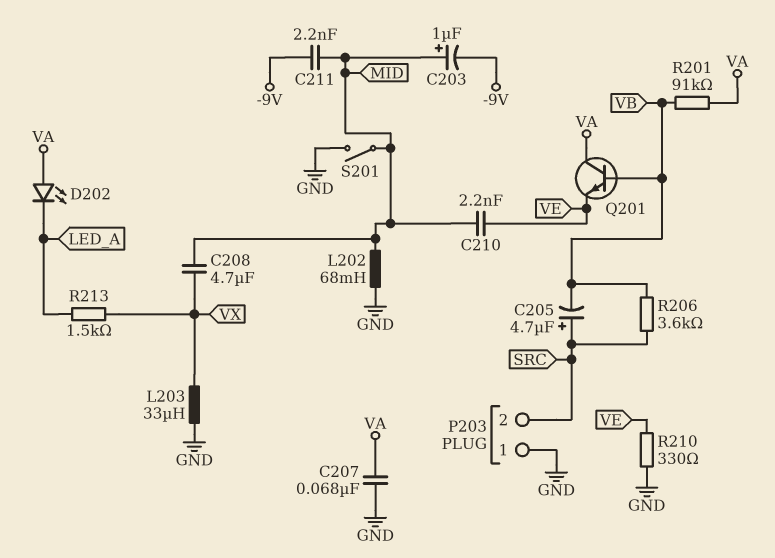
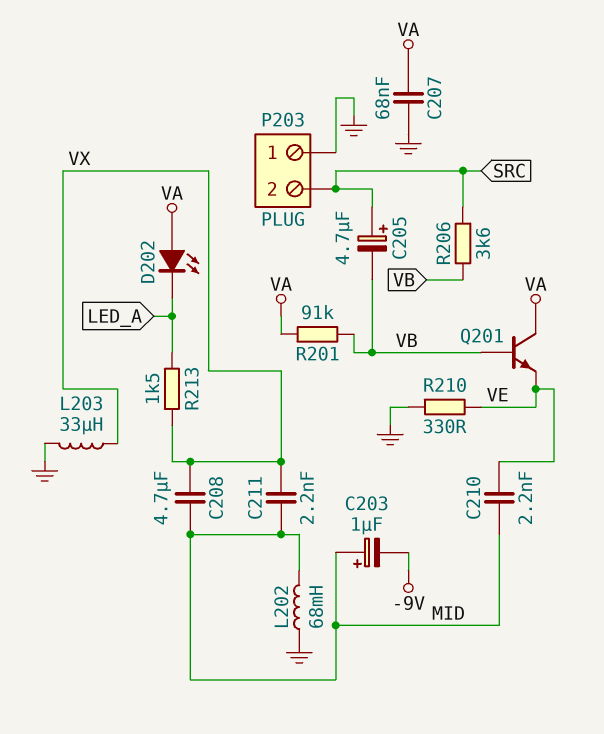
C211: 2.2nF (-9V, MID) -> 2.2nF (MID, VX)
S201: switch (GND, MID) -> none

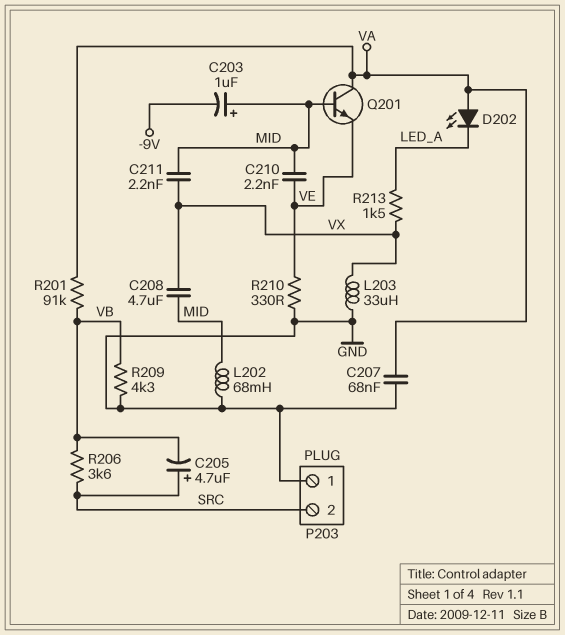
Q201: NPN (B VB, C VA, E VE) -> NPN (B MID, C VA, E VE)
R209: none -> 4.3k (GND, VB)

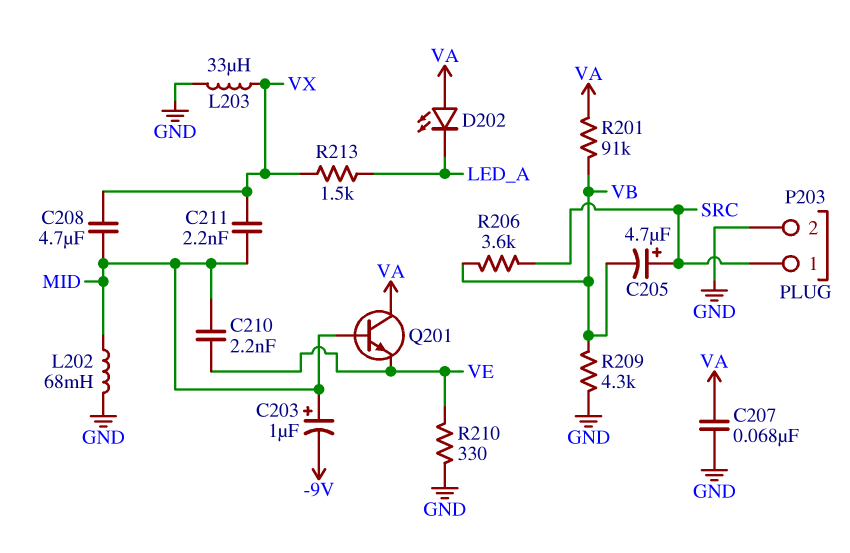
P203 pin 1: GND -> SRC
P203 pin 2: SRC -> GND

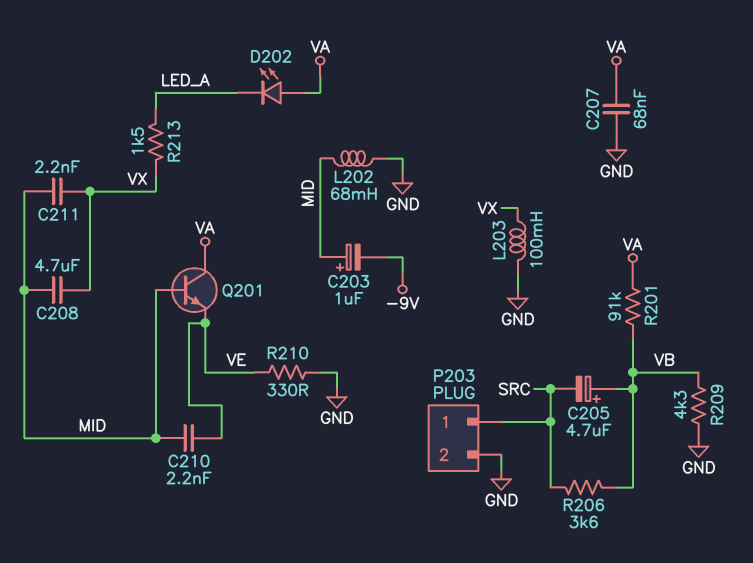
C205: 4.7uF (plus SRC, minus VB) -> 4.7uF (plus VB, minus SRC)
L203: 33uH (GND, VX) -> 100mH (GND, VX)

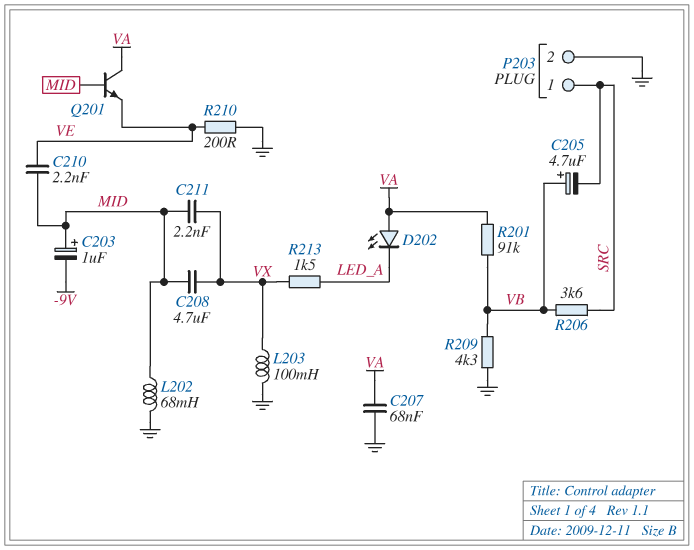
R210: 330 (GND, VE) -> 200 (GND, VE)

